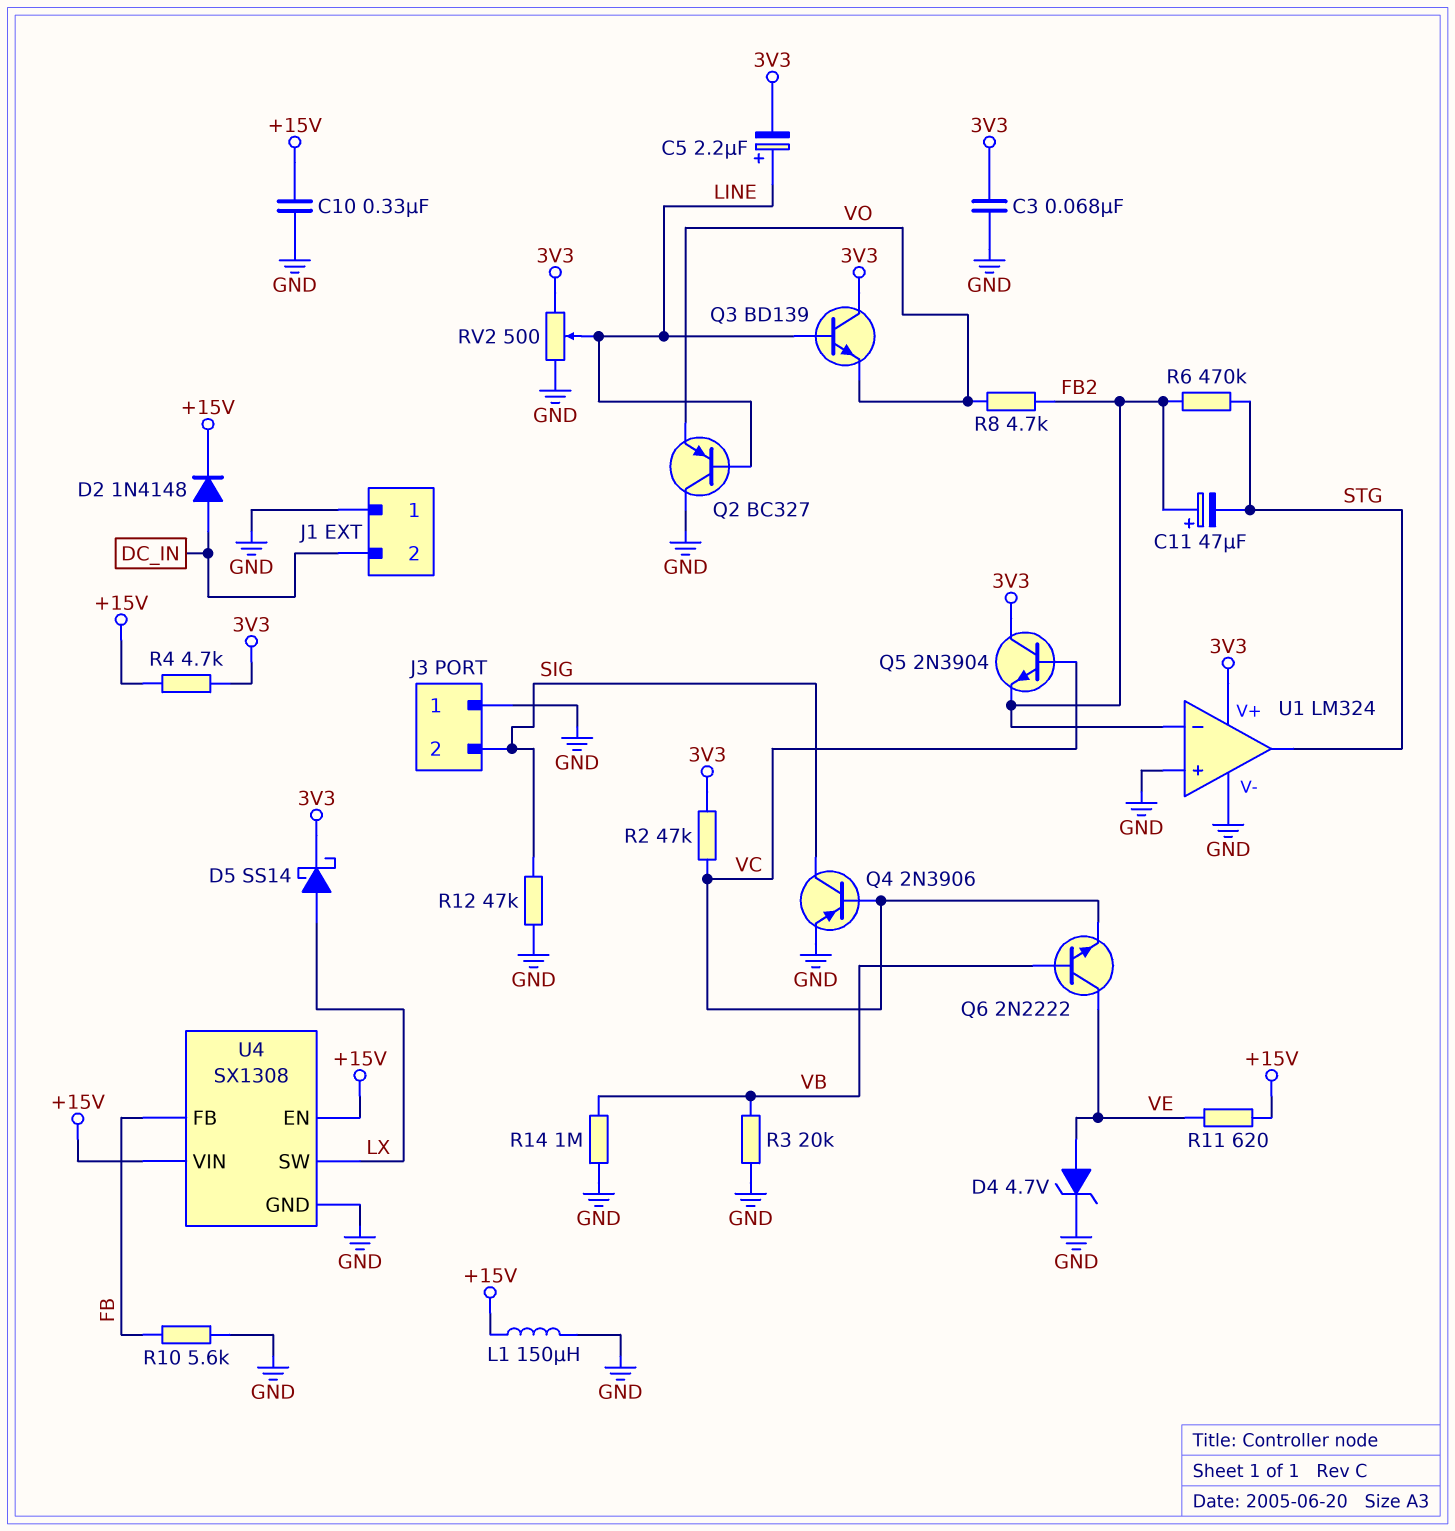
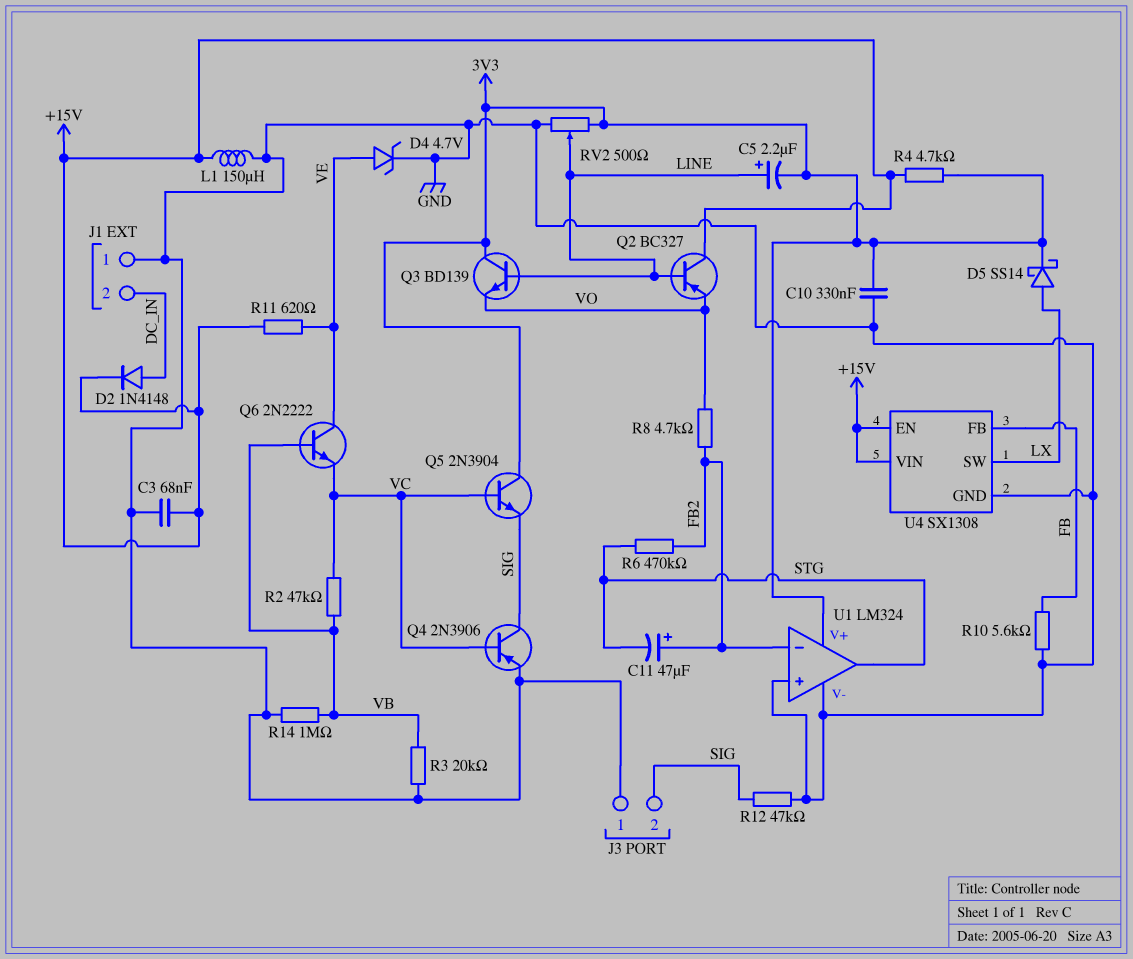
C3: 68nF (3V3, GND) -> 68nF (+15V, GND)
C10: 330nF (+15V, GND) -> 330nF (3V3, GND)
Q2: PNP BC327 (B LINE, C GND, E VO) -> PNP BC327 (B LINE, C +15V, E VO)
Q5: NPN 2N3904 (B VC, C 3V3, E FB2) -> NPN 2N3904 (B VC, C 3V3, E SIG)
R2: 47k (3V3, VC) -> 47k (VB, VC)

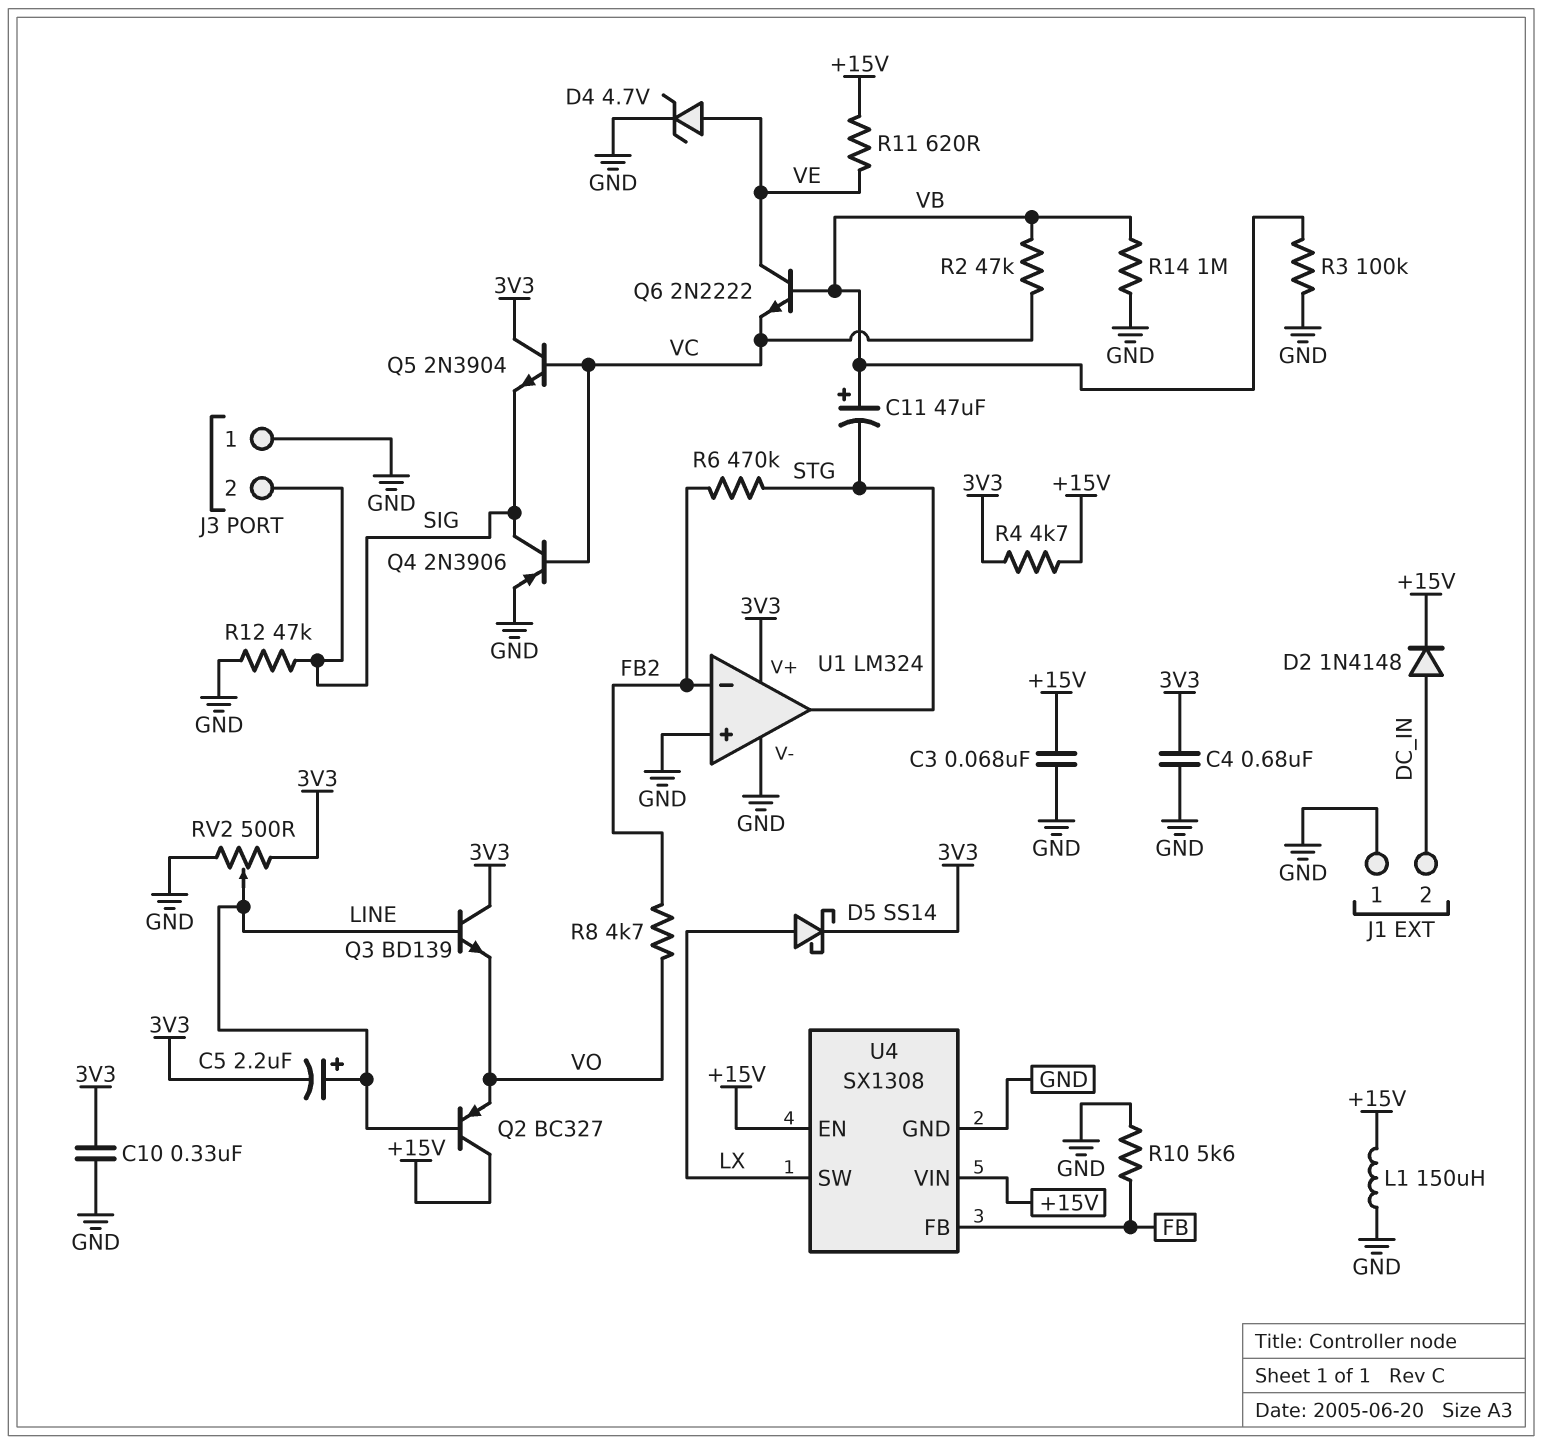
C4: none -> 680nF (3V3, GND)
C11: 47uF (plus FB2, minus STG) -> 47uF (plus VB, minus STG)
R3: 20k (GND, VB) -> 100k (GND, VB)

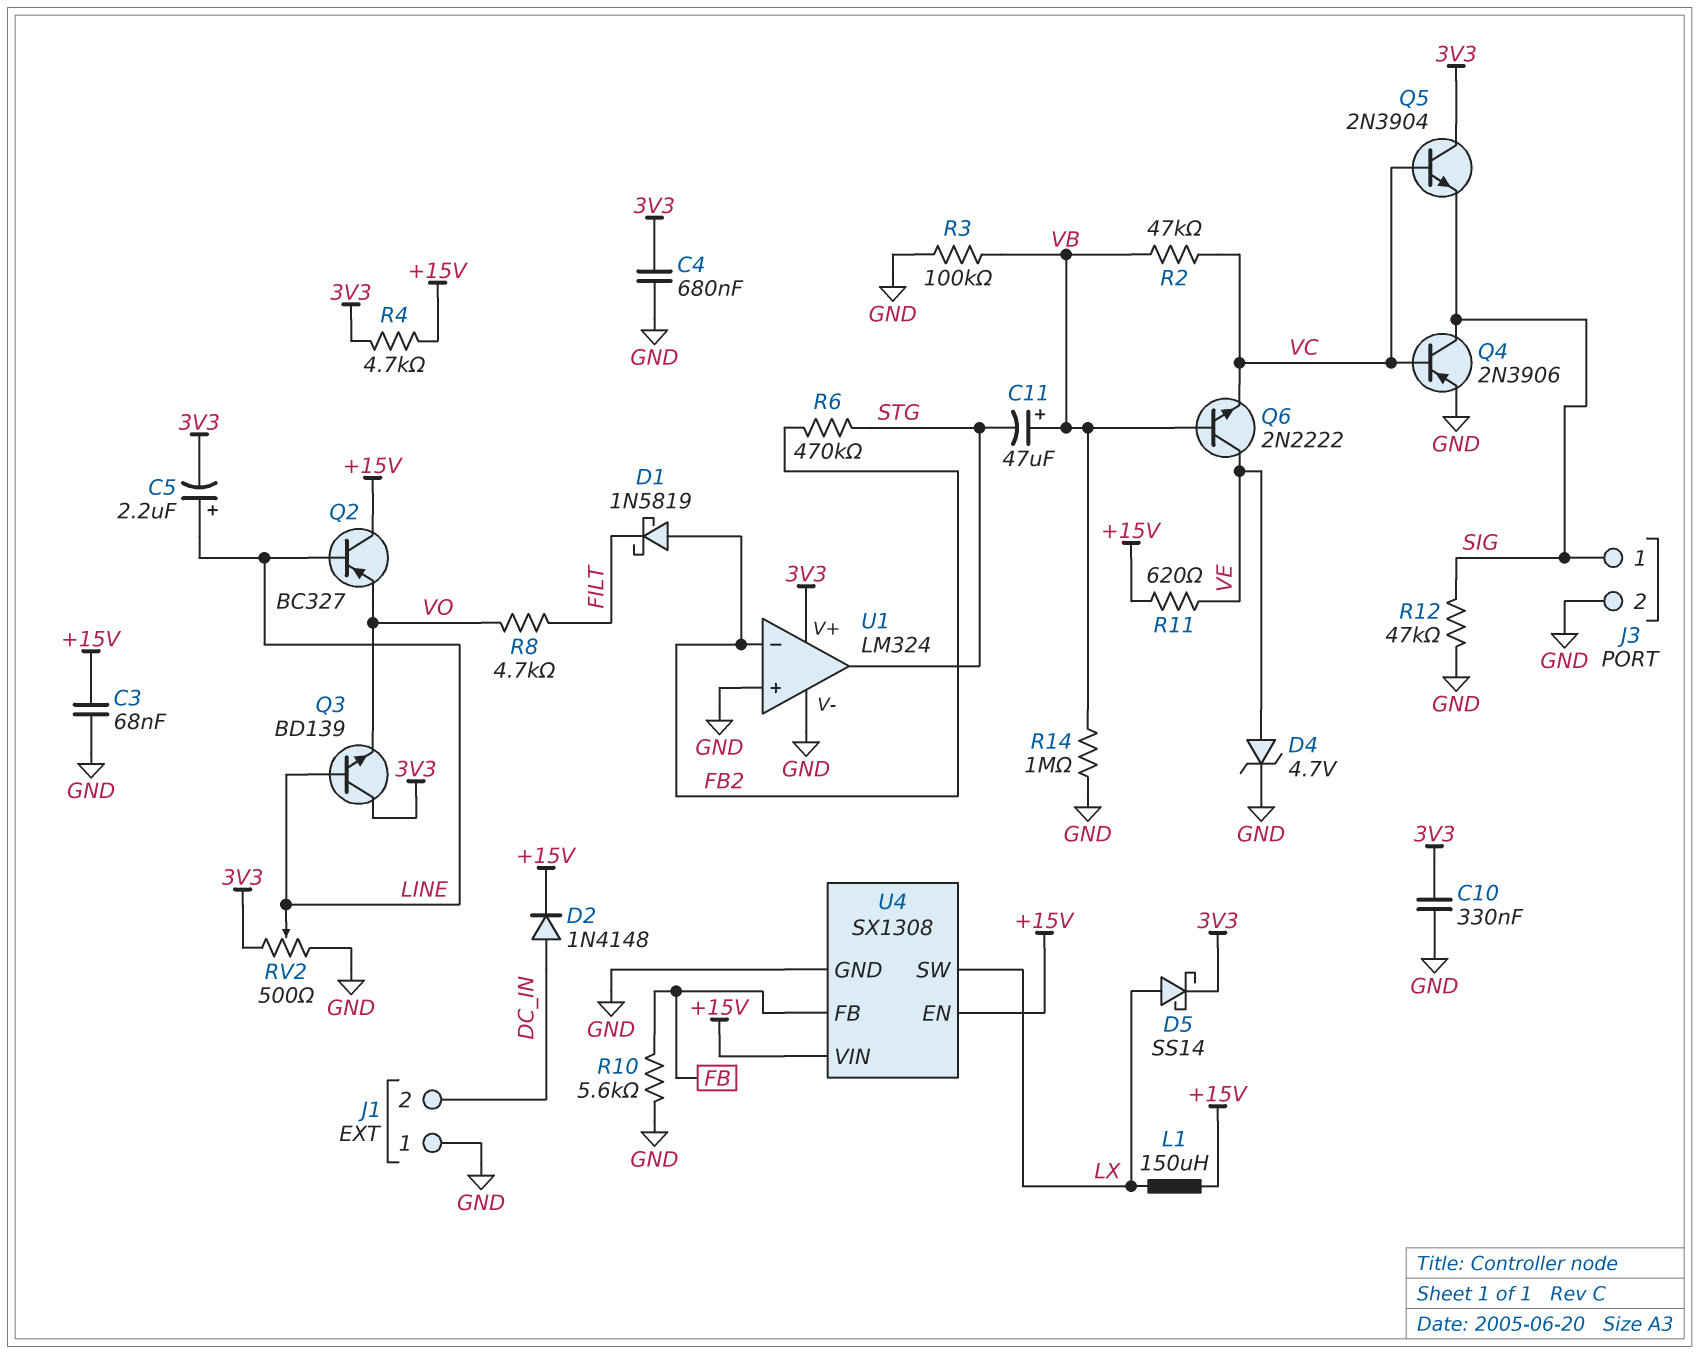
D1: none -> schottky 1N5819 (A FB2, K FILT)
J3 pin 1: GND -> SIG
J3 pin 2: SIG -> GND
L1: 150uH (+15V, GND) -> 150uH (+15V, LX)
R8: 4.7k (FB2, VO) -> 4.7k (FILT, VO)

